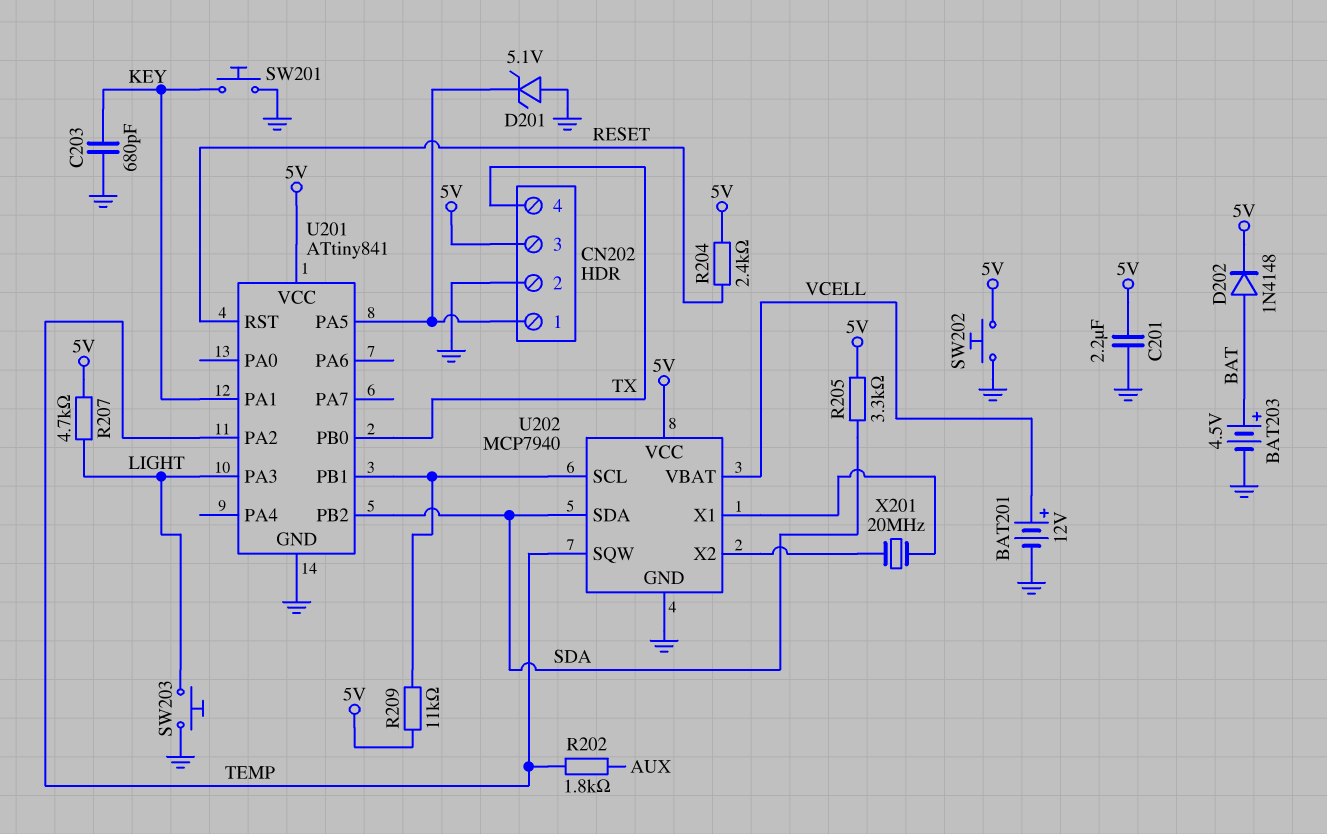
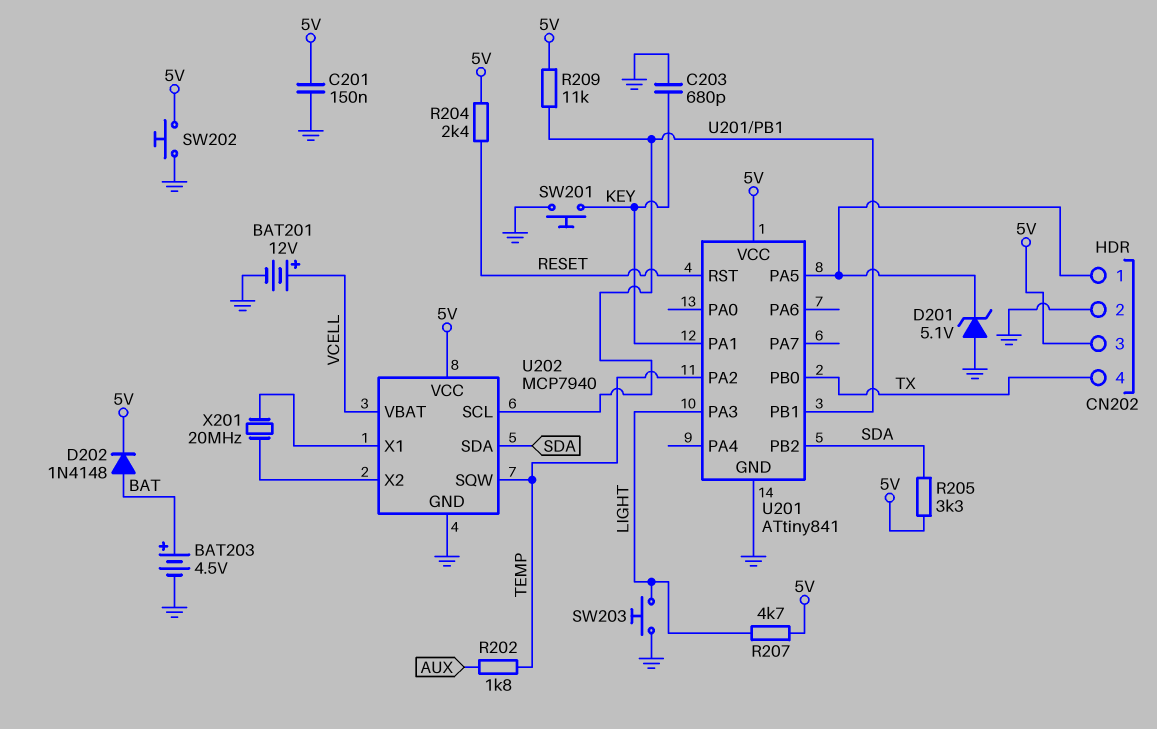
C201: 2.2uF (5V, GND) -> 150nF (5V, GND)

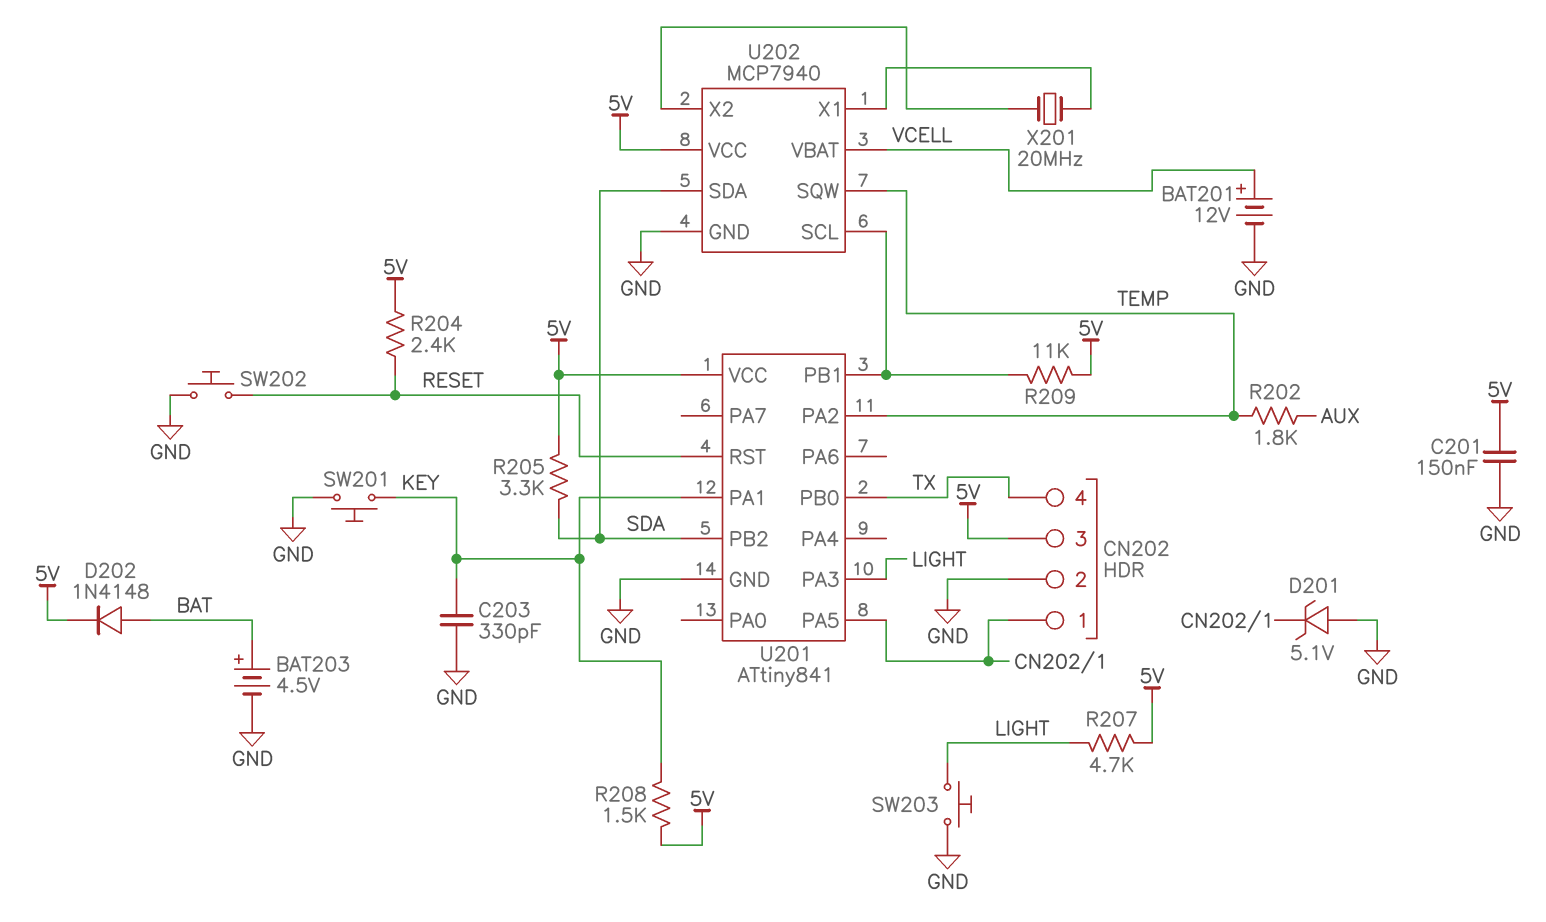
C203: 680pF (GND, KEY) -> 330pF (GND, KEY)
R208: none -> 1.5k (5V, KEY)
SW202: button (5V, GND) -> button (GND, RESET)

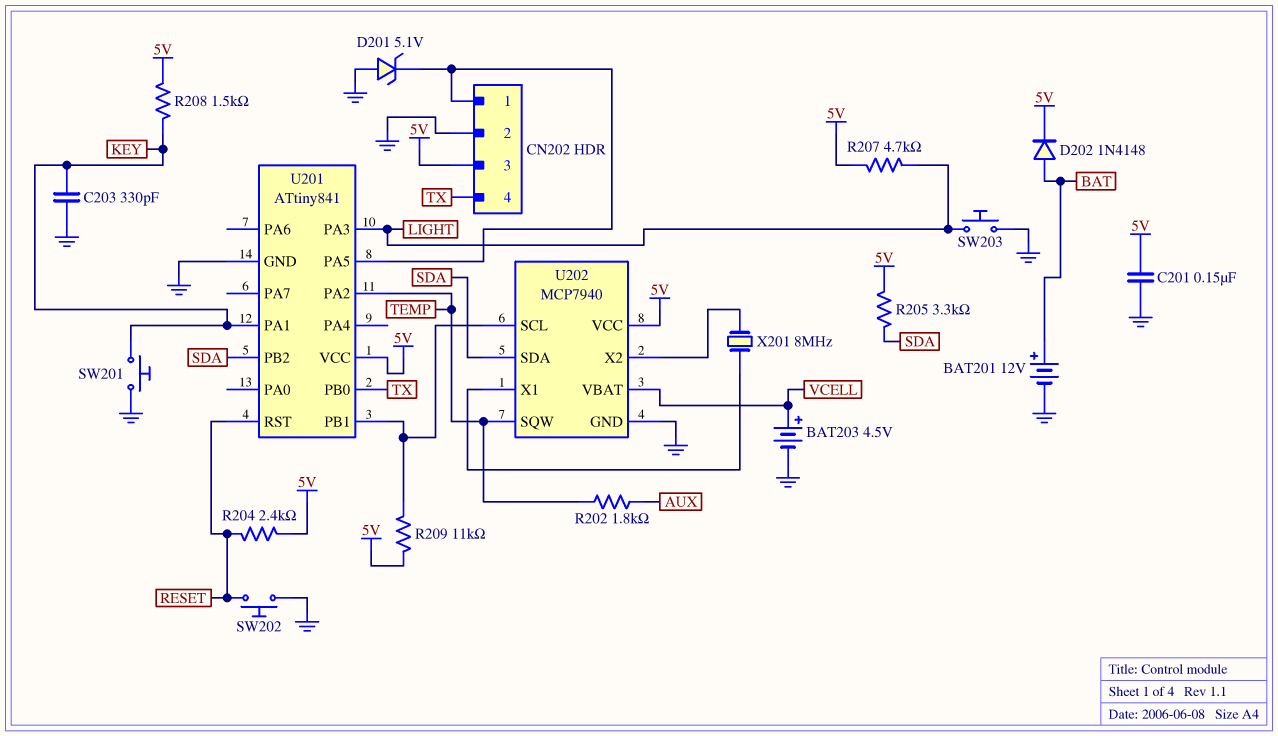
BAT201: 12V (plus VCELL, minus GND) -> 12V (plus BAT, minus GND)
BAT203: 4.5V (plus BAT, minus GND) -> 4.5V (plus VCELL, minus GND)
X201: 20MHz (U202/X1, U202/X2) -> 8MHz (U202/X1, U202/X2)

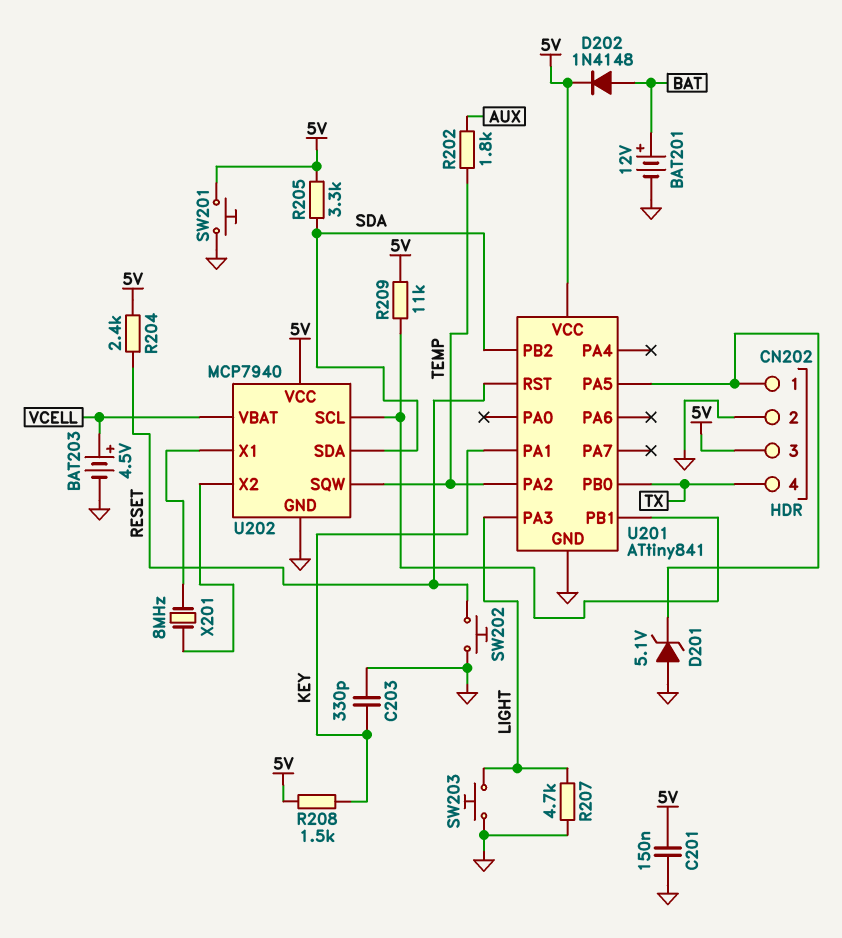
R207: 4.7k (5V, LIGHT) -> 4.7k (GND, LIGHT)
SW201: button (GND, KEY) -> button (5V, GND)

